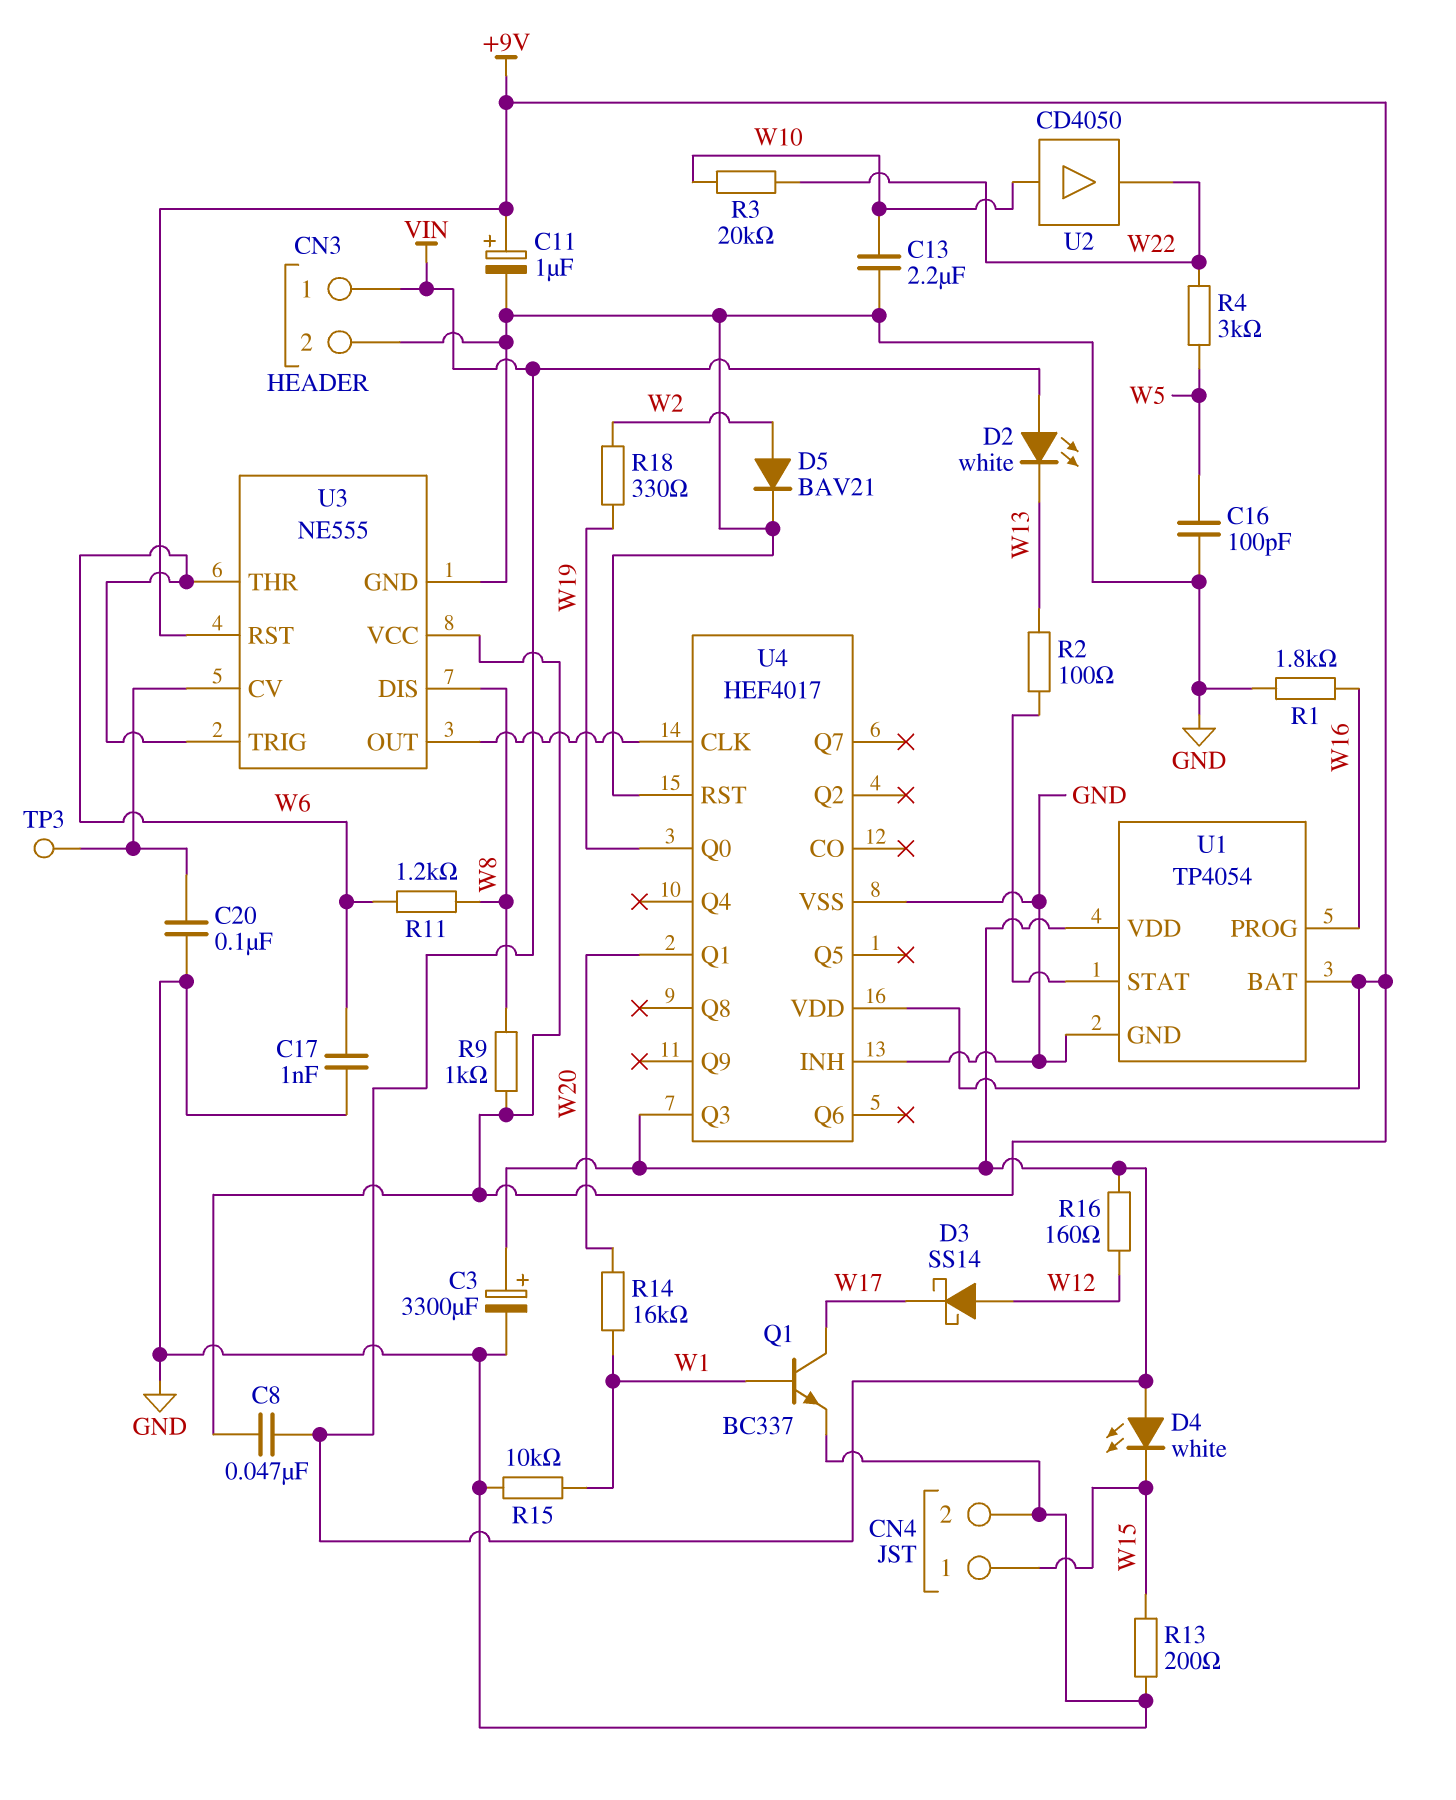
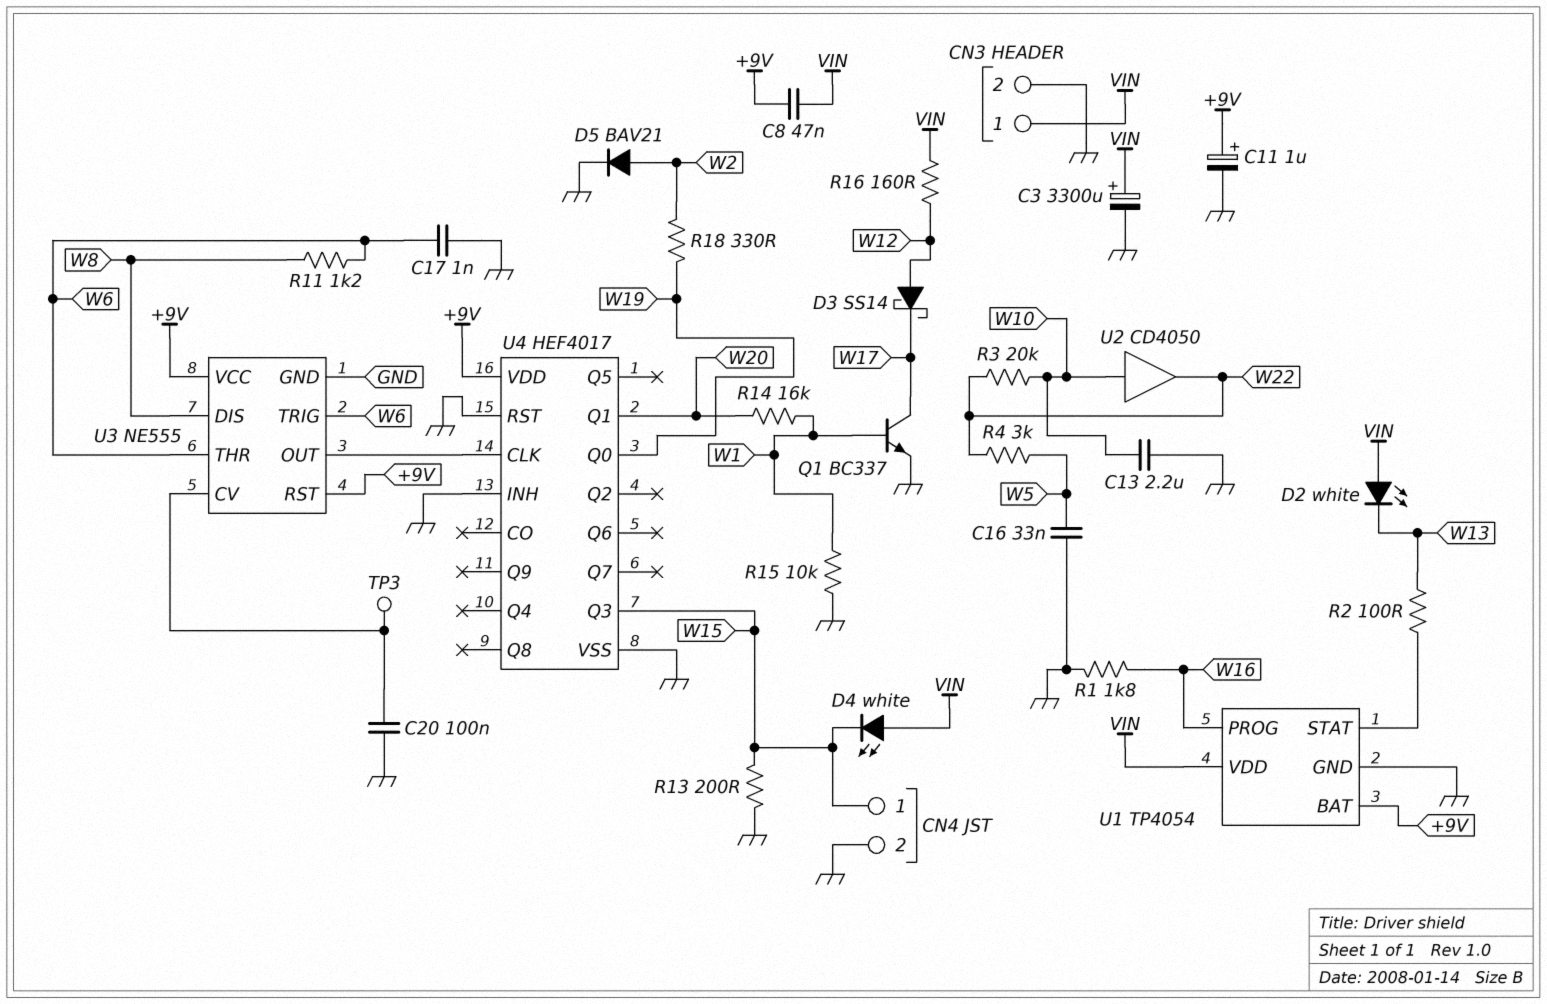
C16: 100pF (GND, W5) -> 33nF (GND, W5)
R9: 1k (+9V, W8) -> none
U4 pin Q3: VIN -> W15

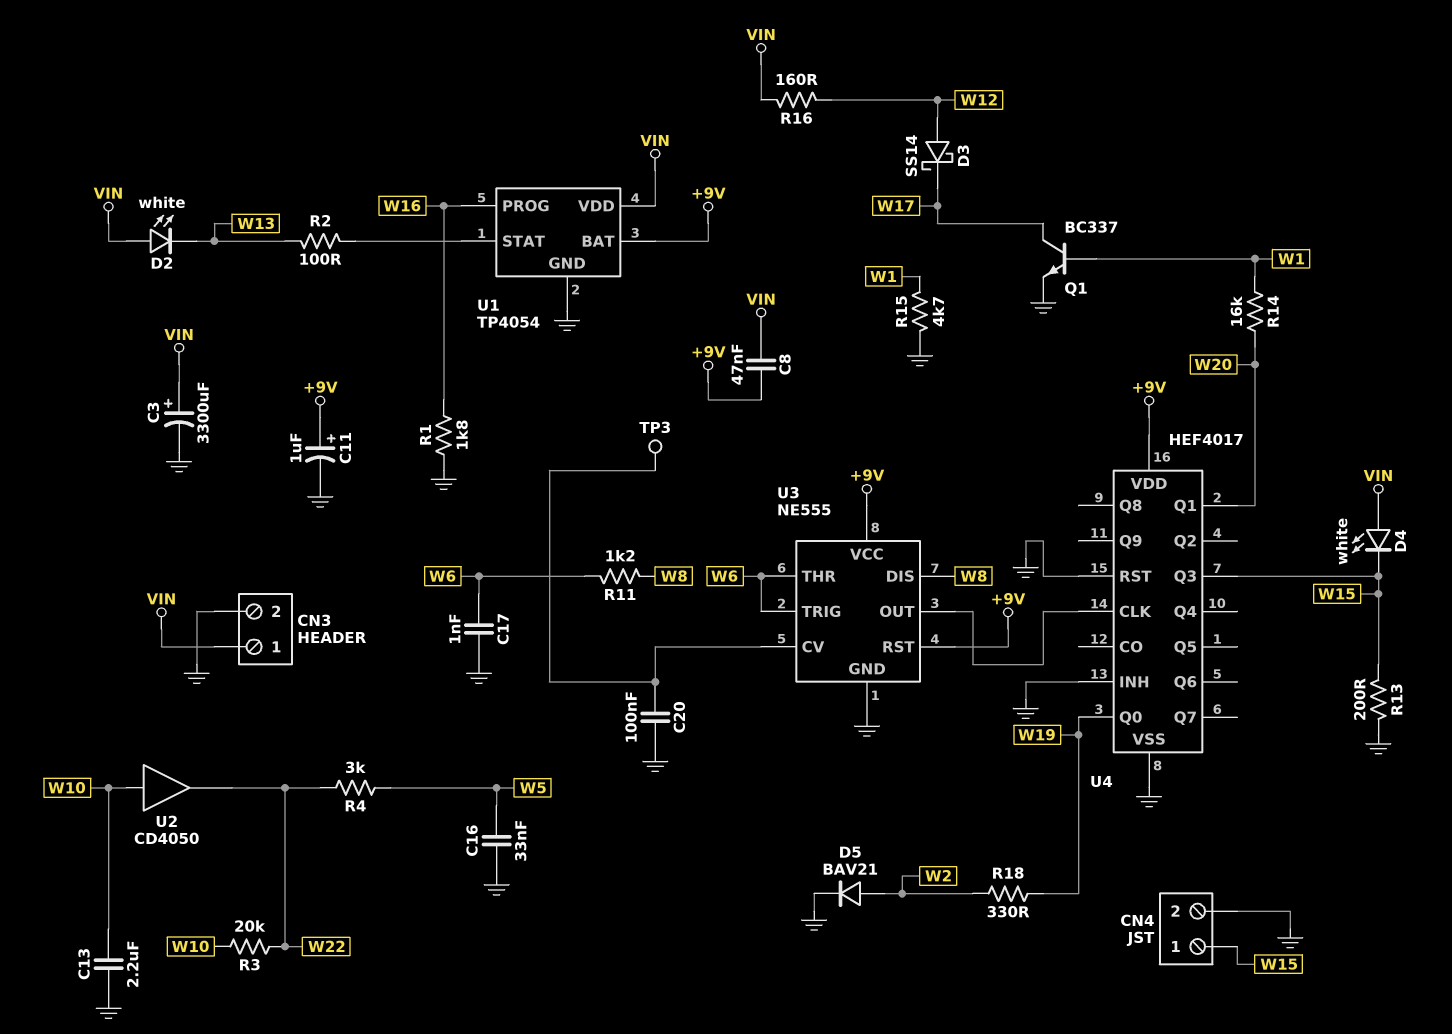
R15: 10k (GND, W1) -> 4.7k (GND, W1)

